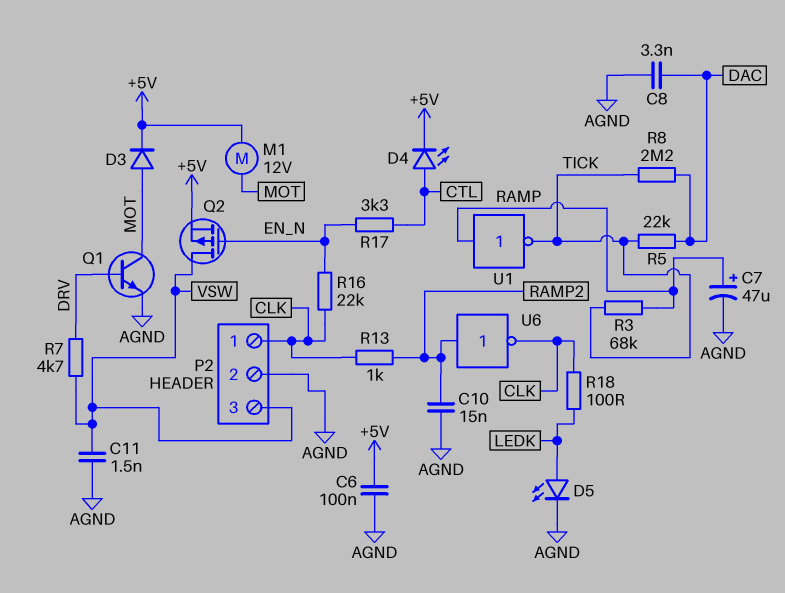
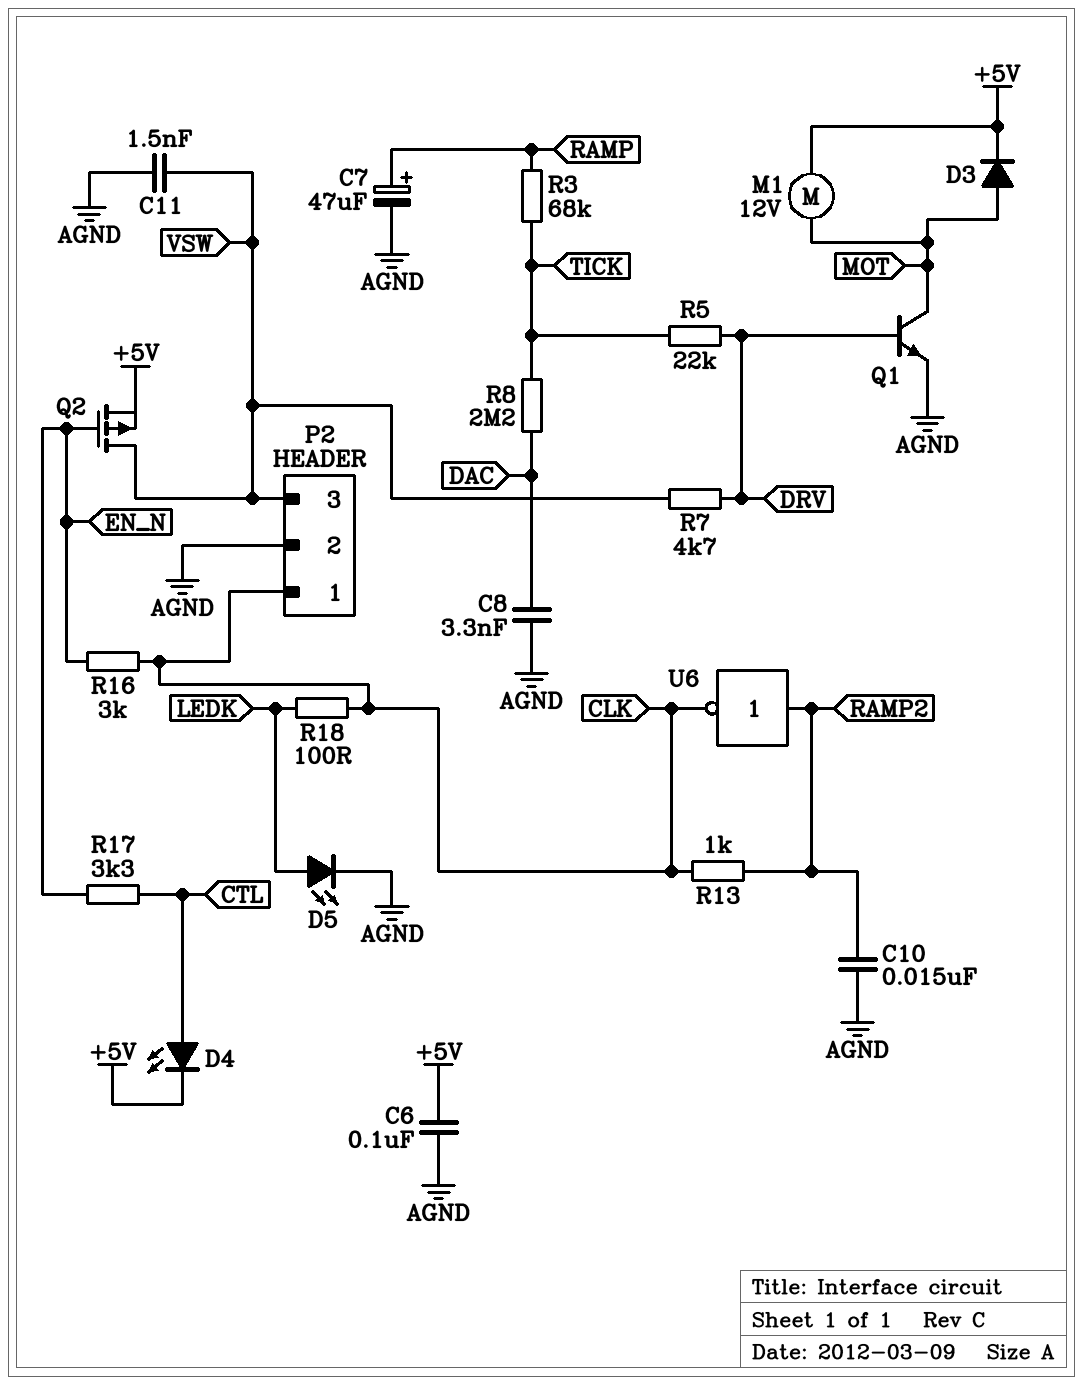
R5: 22k (DAC, TICK) -> 22k (DRV, TICK)
R16: 22k (CLK, EN_N) -> 3k (CLK, EN_N)
U1: NOT (in RAMP, out TICK) -> none

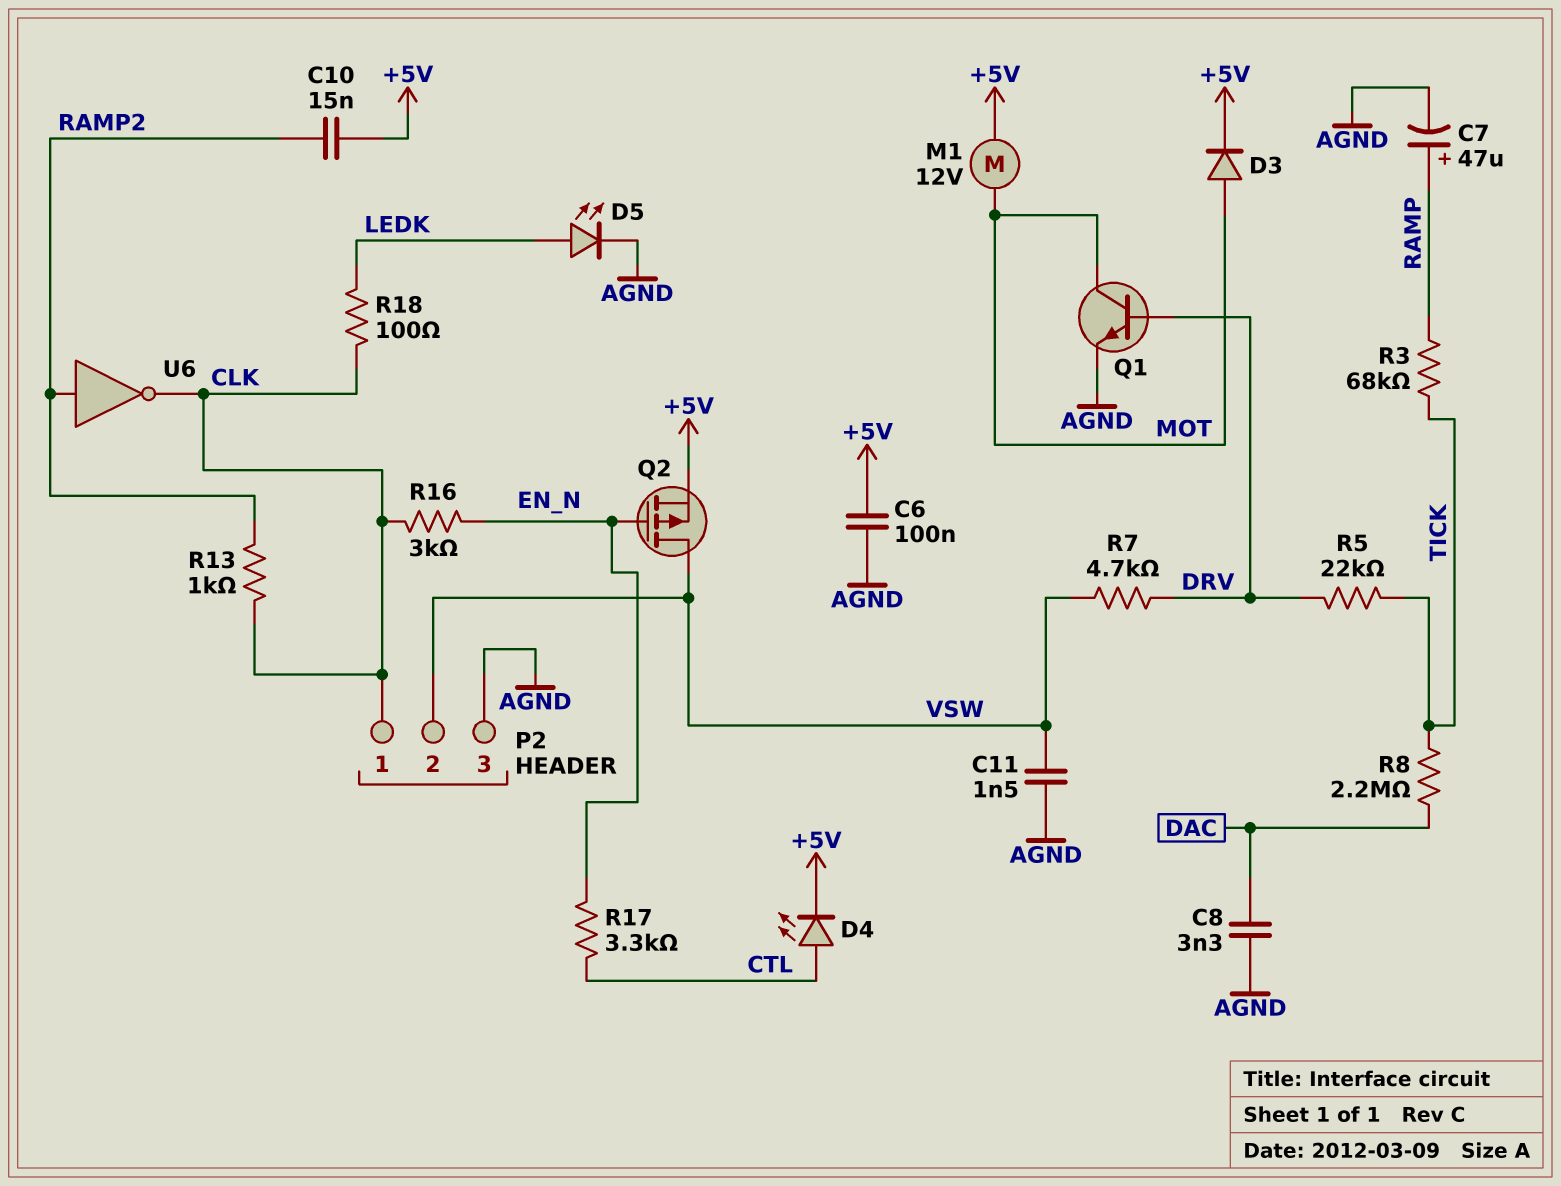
C10: 15nF (AGND, RAMP2) -> 15nF (+5V, RAMP2)
P2 pin 2: AGND -> VSW
P2 pin 3: VSW -> AGND

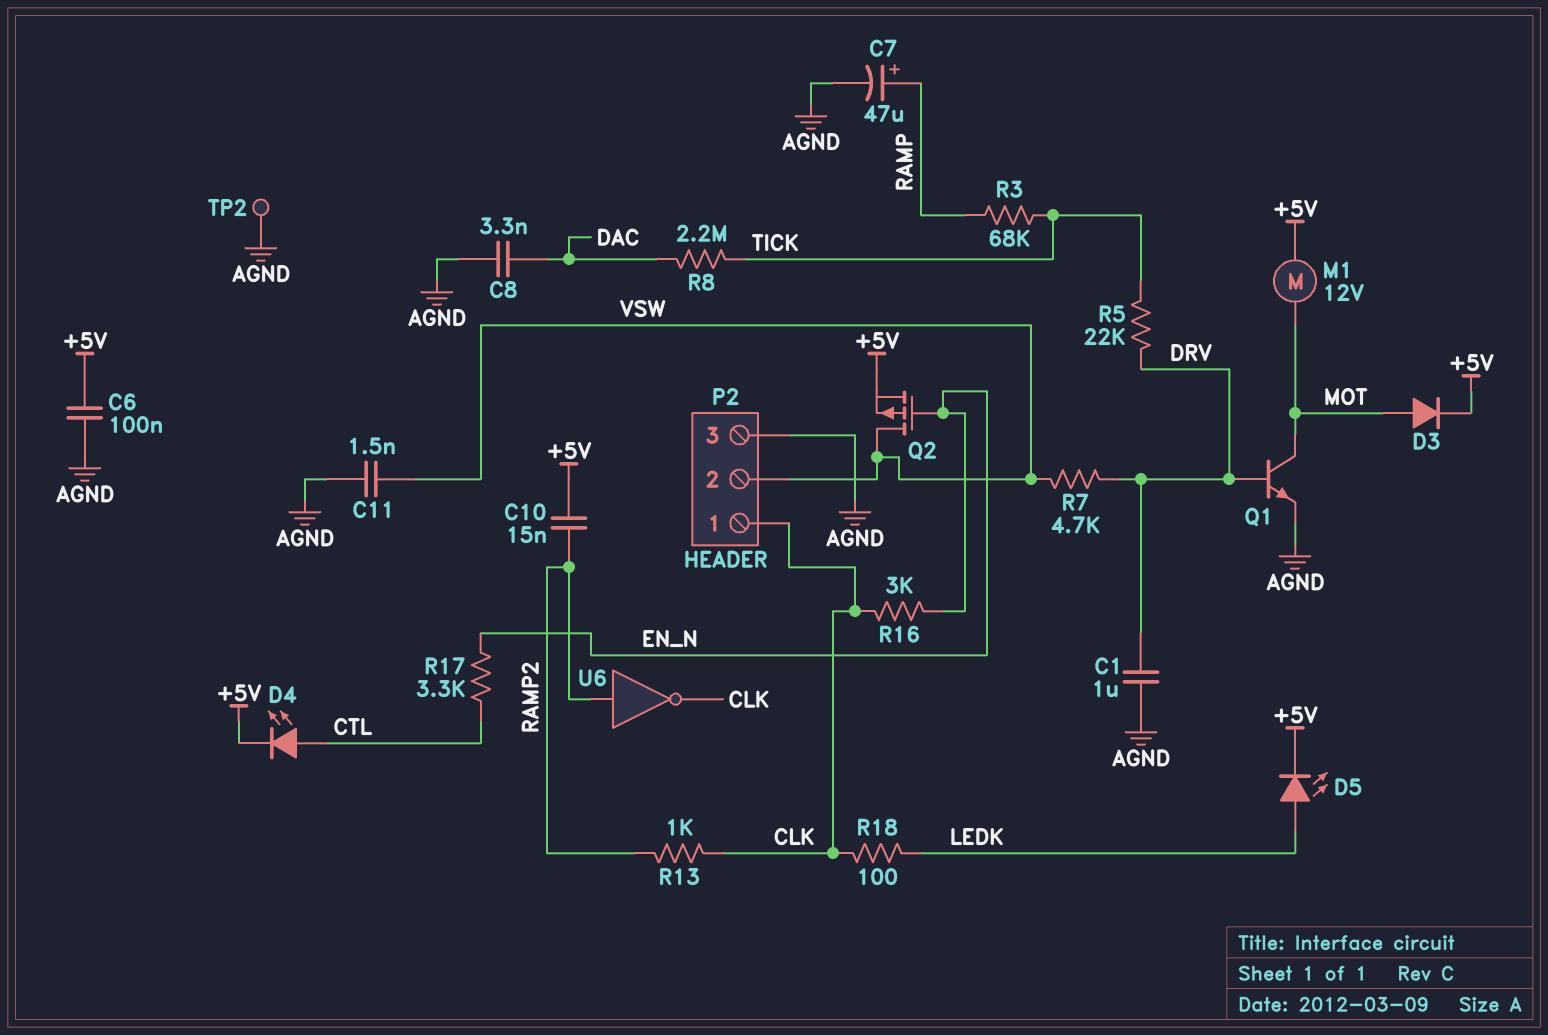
C1: none -> 1uF (AGND, DRV)
D5: LED (A LEDK, K AGND) -> LED (A LEDK, K +5V)
TP2: none -> test point (AGND)

